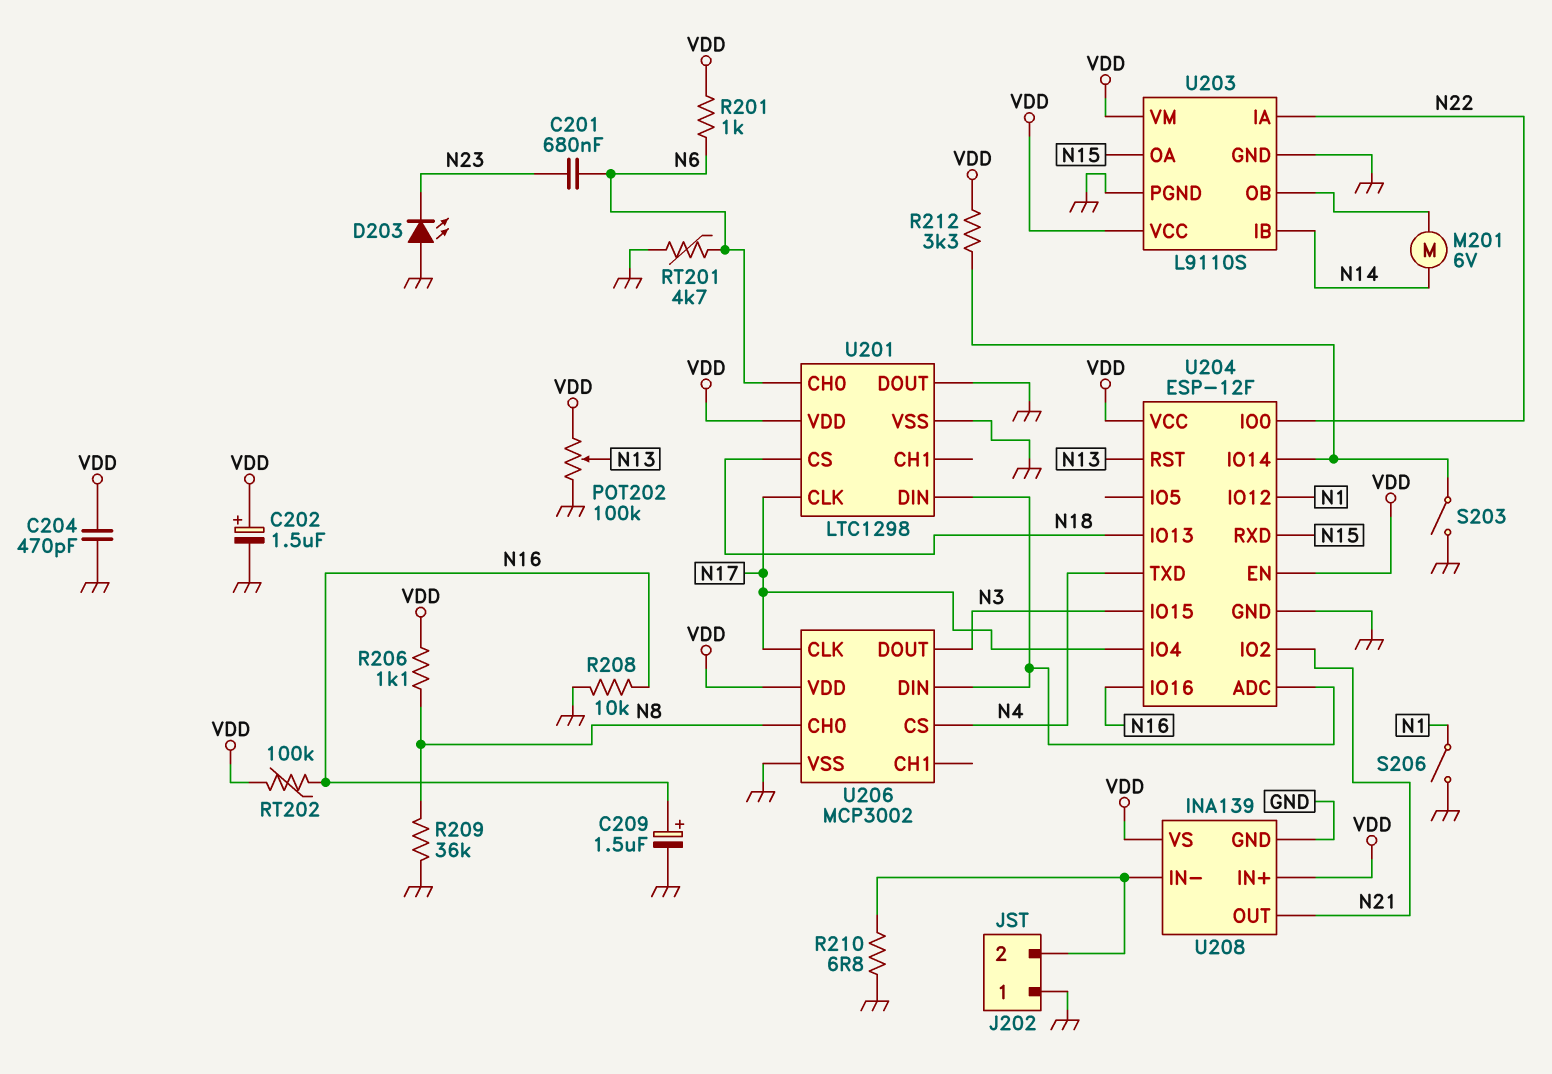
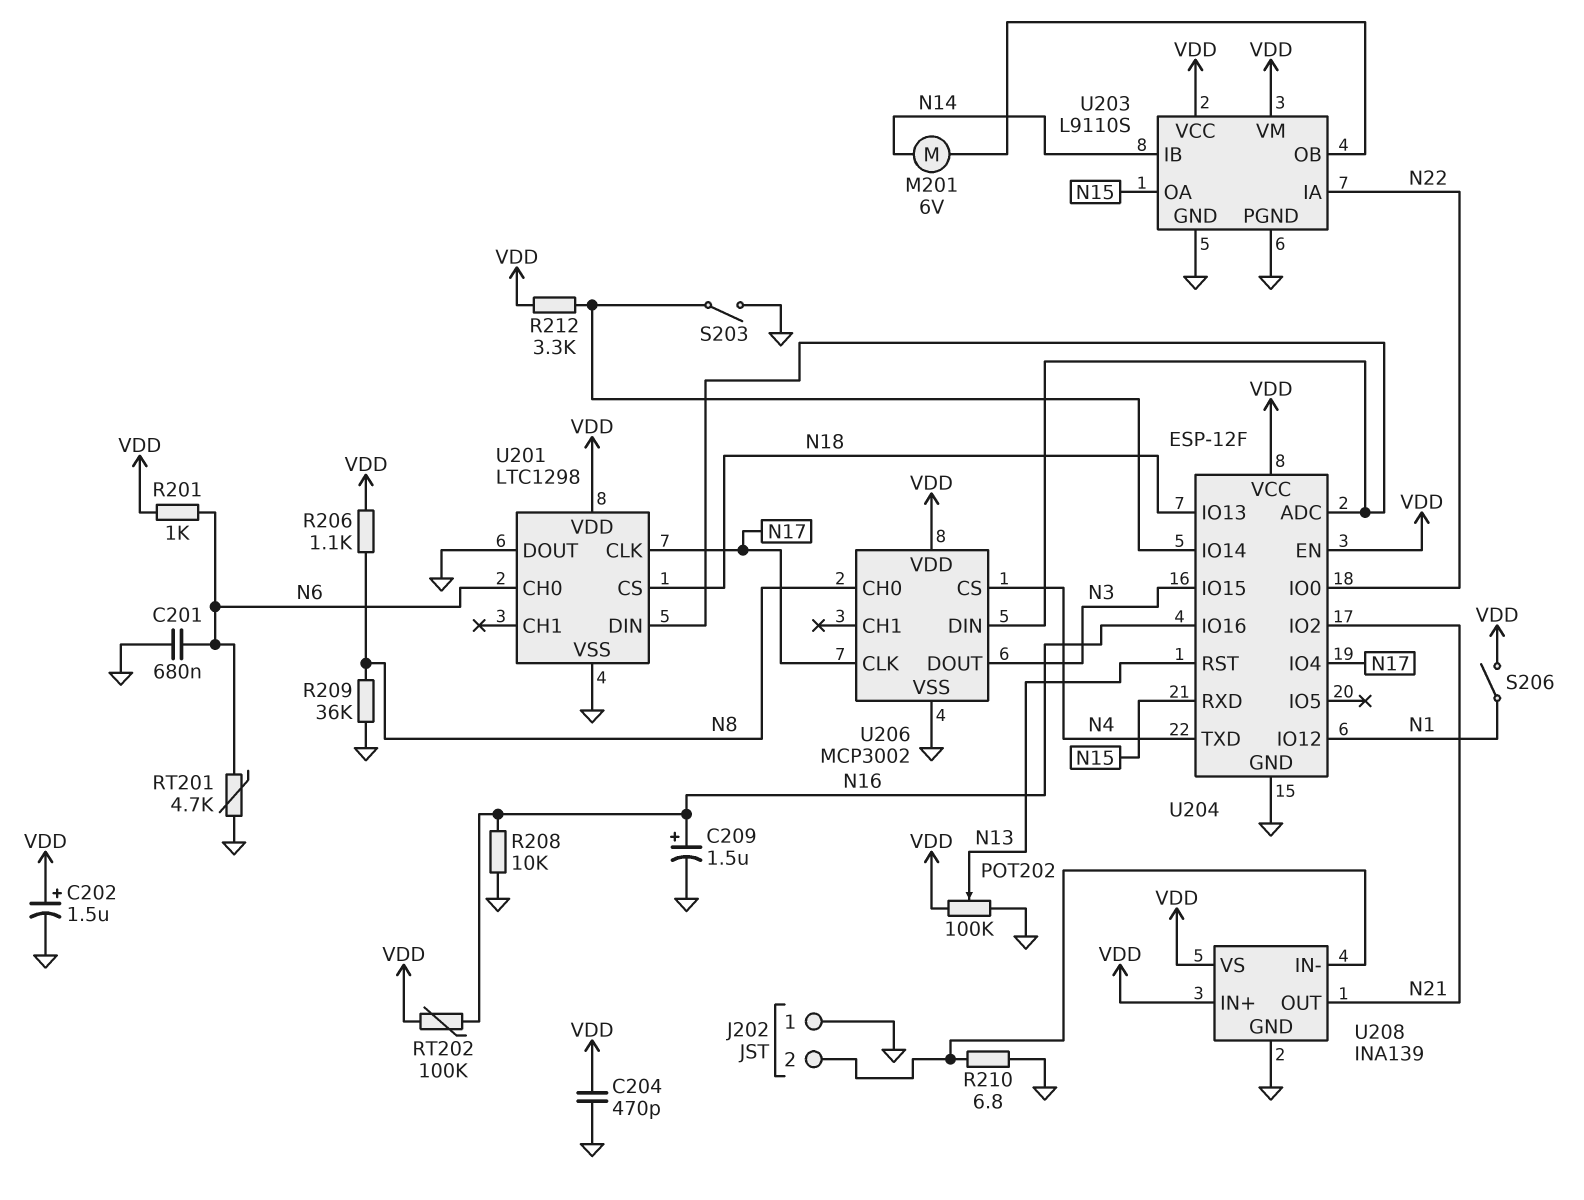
C201: 680nF (N6, N23) -> 680nF (GND, N6)
D203: LED (A GND, K N23) -> none
S206: switch (GND, N1) -> switch (N1, VDD)

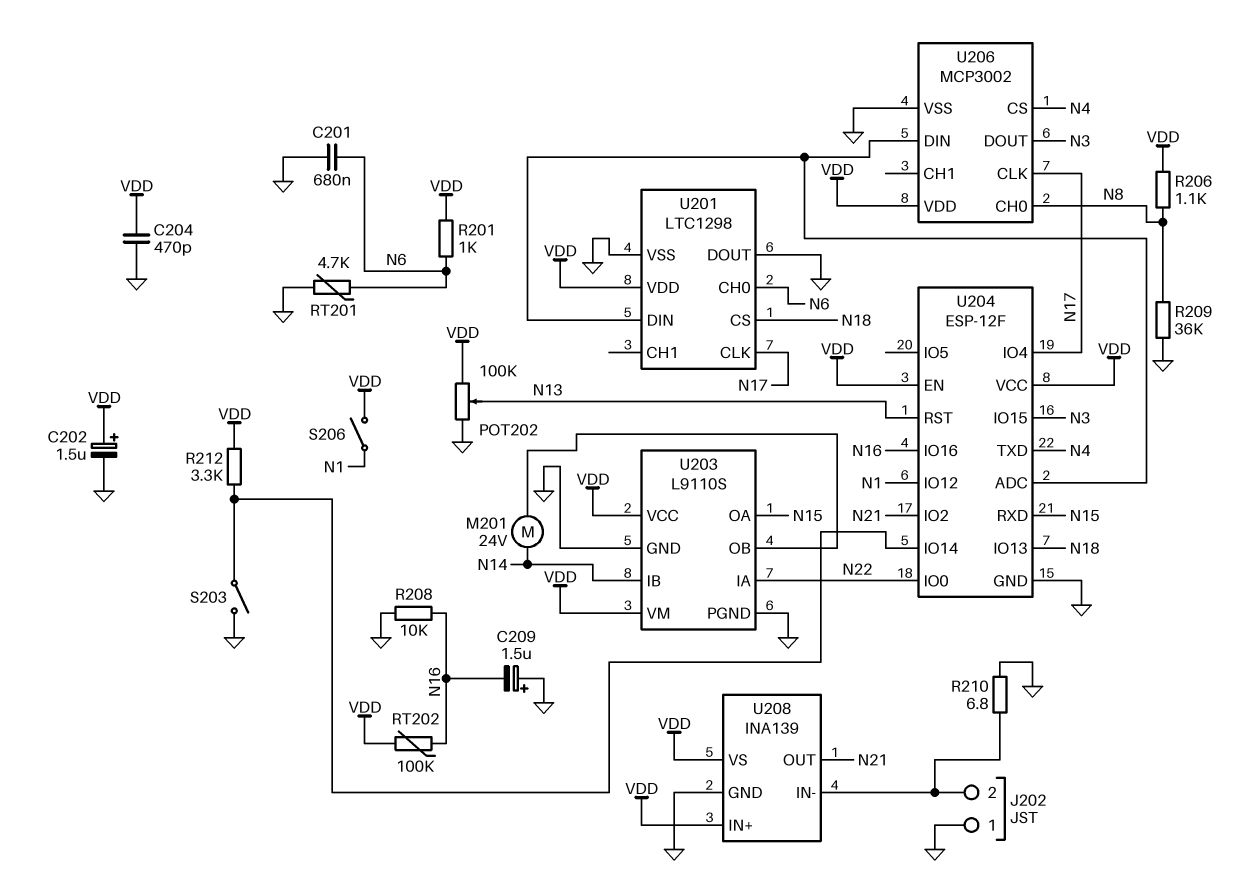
C209: 1.5uF (plus N16, minus GND) -> 1.5uF (plus GND, minus N16)
M201: motor 6V (N14, U203/OB) -> motor 24V (N14, U203/OB)

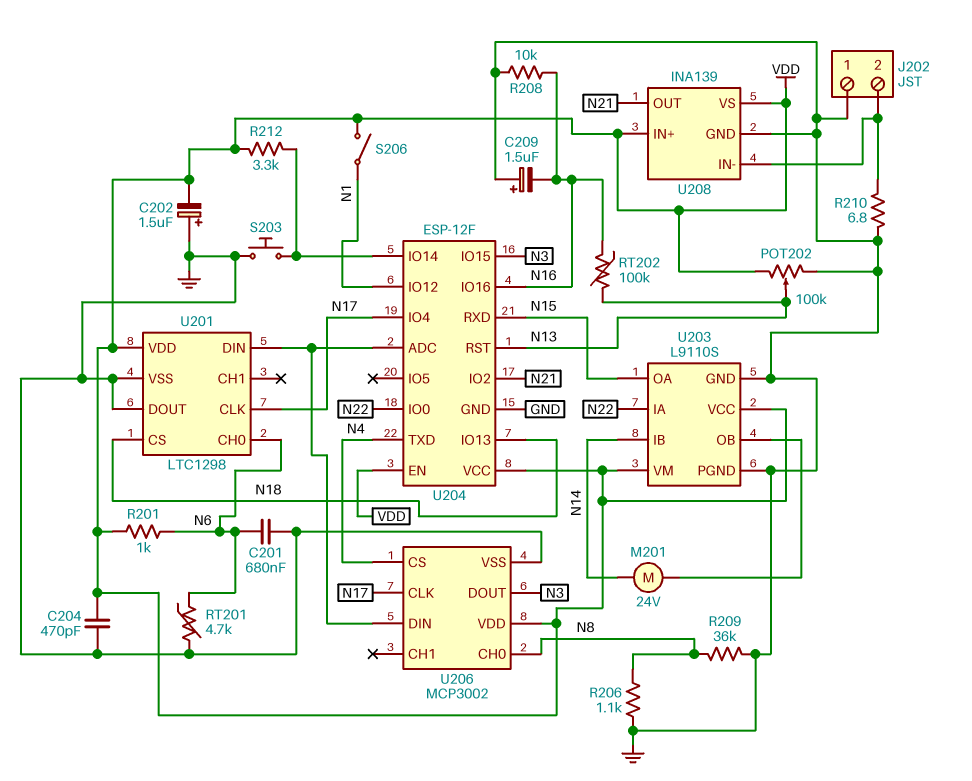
C202: 1.5uF (plus VDD, minus GND) -> 1.5uF (plus GND, minus VDD)
R206: 1.1k (N8, VDD) -> 1.1k (GND, N8)
RT202: 100k (N16, VDD) -> 100k (N13, N16)
S203: switch (GND, U204/IO14) -> button (GND, U204/IO14)

